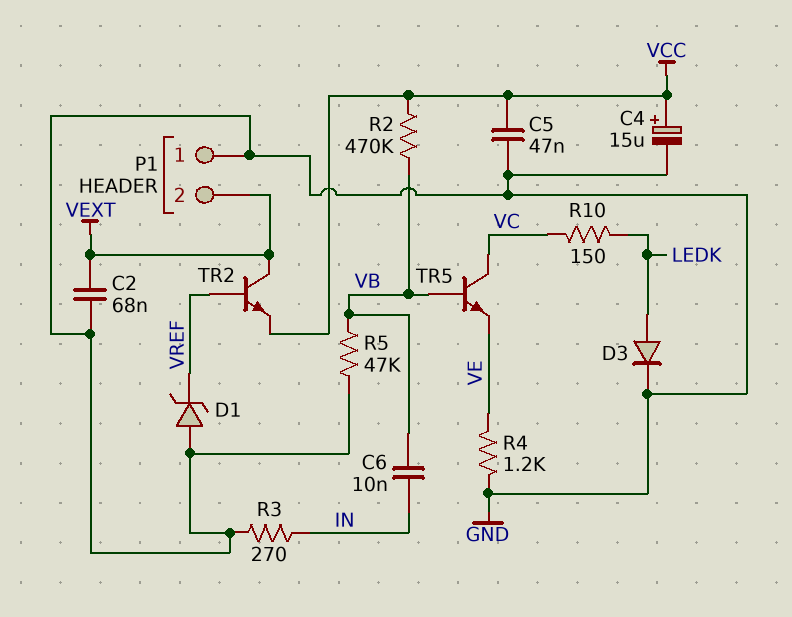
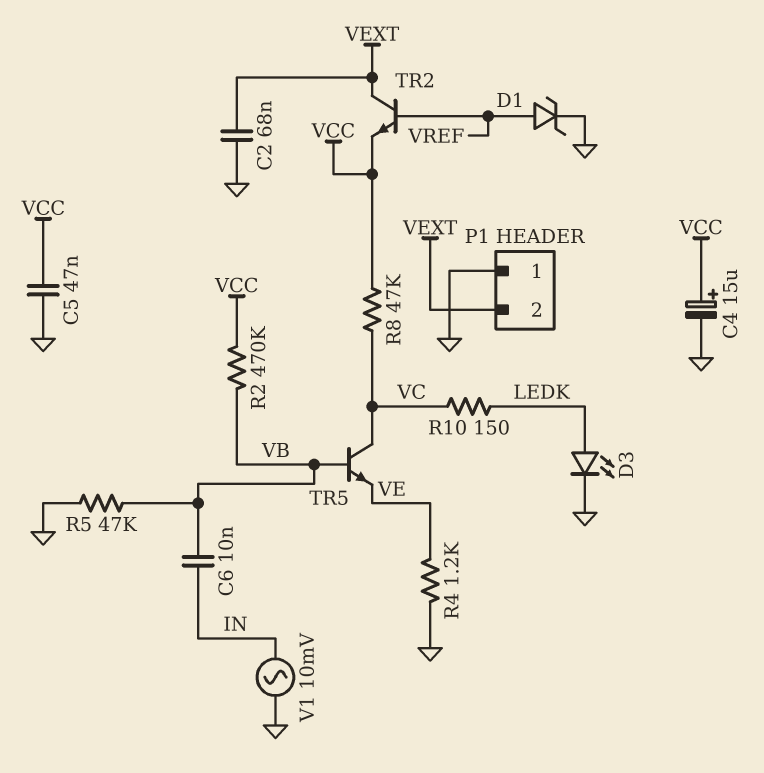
D1: zener (A GND, K VREF) -> zener (A VREF, K GND)
D3: diode (A LEDK, K GND) -> LED (A LEDK, K GND)
R3: 270 (GND, IN) -> none
R8: none -> 47k (VC, VCC)
V1: none -> AC 10mV (GND, IN)

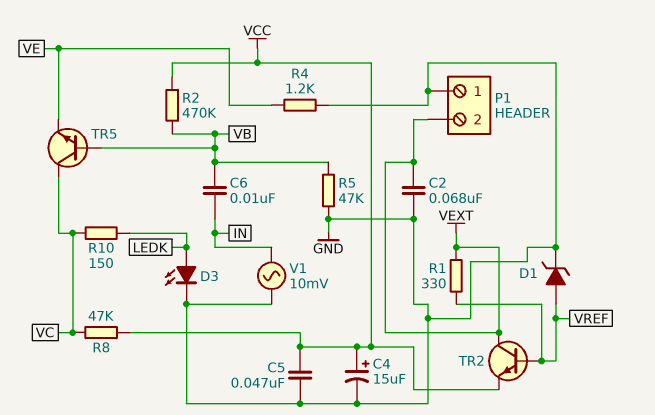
R1: none -> 330 (VEXT, VREF)

